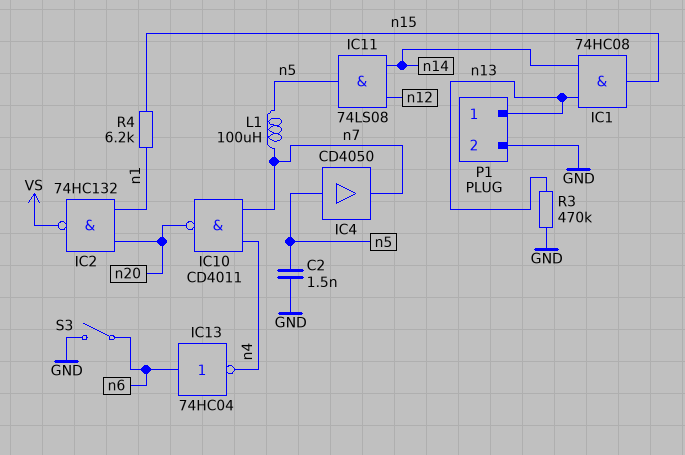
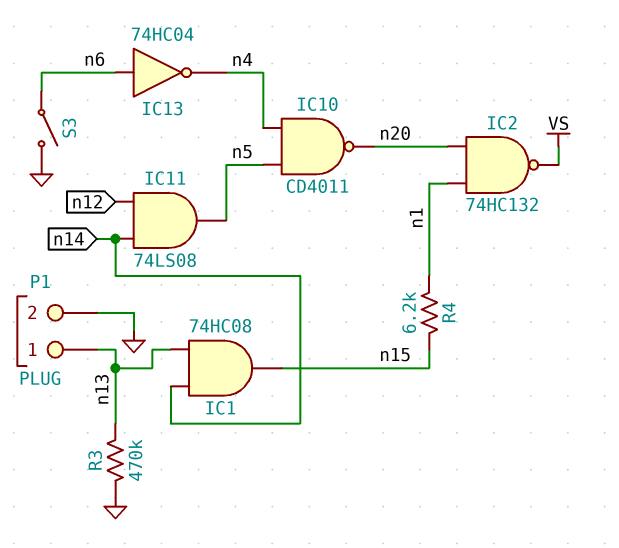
C2: 1.5nF (GND, n5) -> none
IC4: buffer CD4050 (in n5, out n7) -> none
IC10: NAND CD4011 (in n4, in n7, out n20) -> NAND CD4011 (in n4, in n5, out n20)
L1: 100uH (n5, n7) -> none

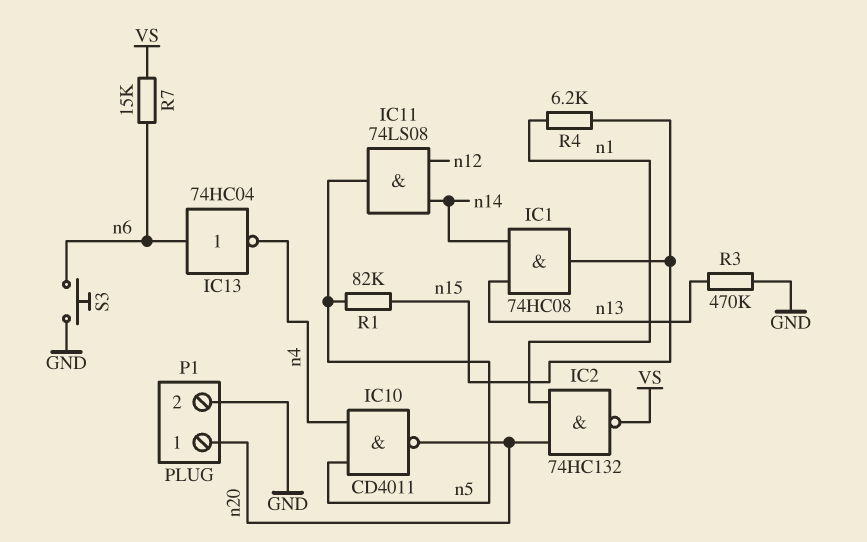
P1 pin 1: n13 -> n20
R1: none -> 82k (n5, n15)
R7: none -> 15k (VS, n6)
S3: switch (GND, n6) -> button (GND, n6)

